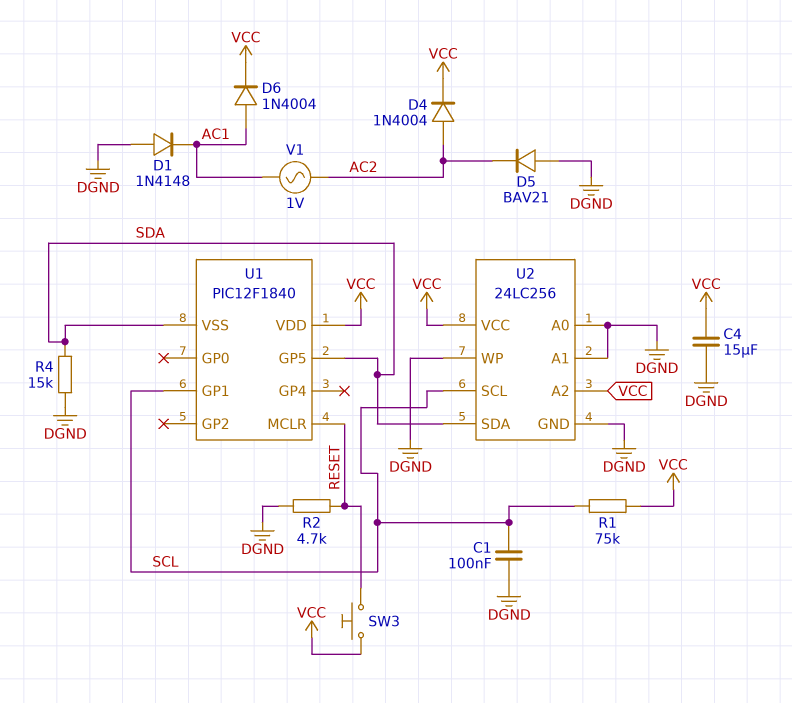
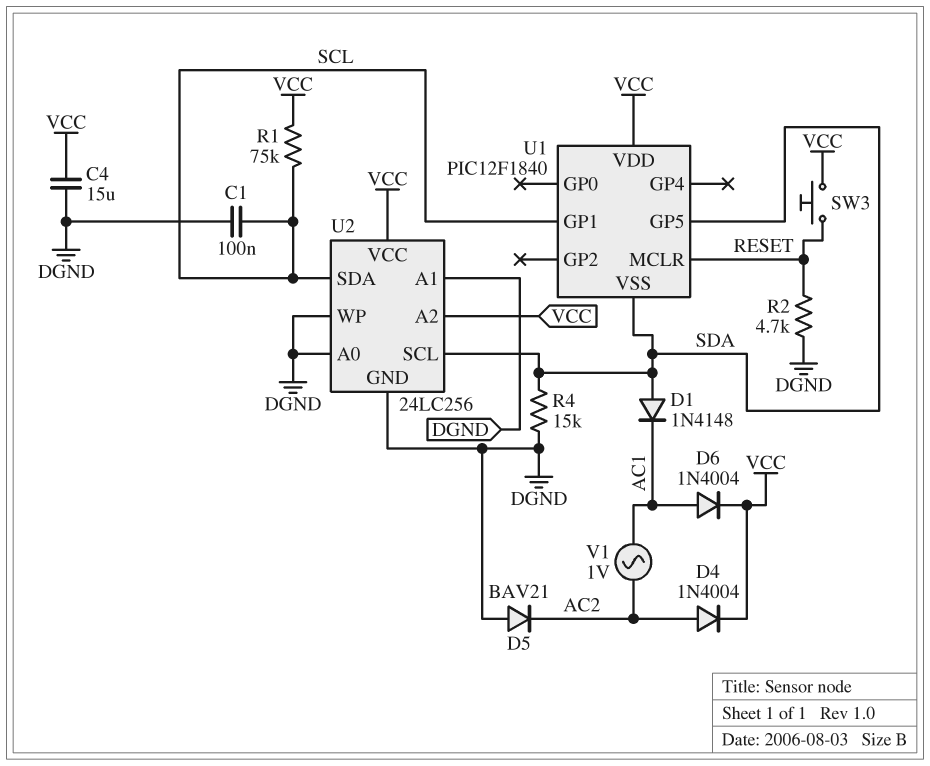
D1: diode 1N4148 (A DGND, K AC1) -> diode 1N4148 (A SDA, K AC1)
U2 pin SCL: SCL -> SDA
U2 pin SDA: SDA -> SCL

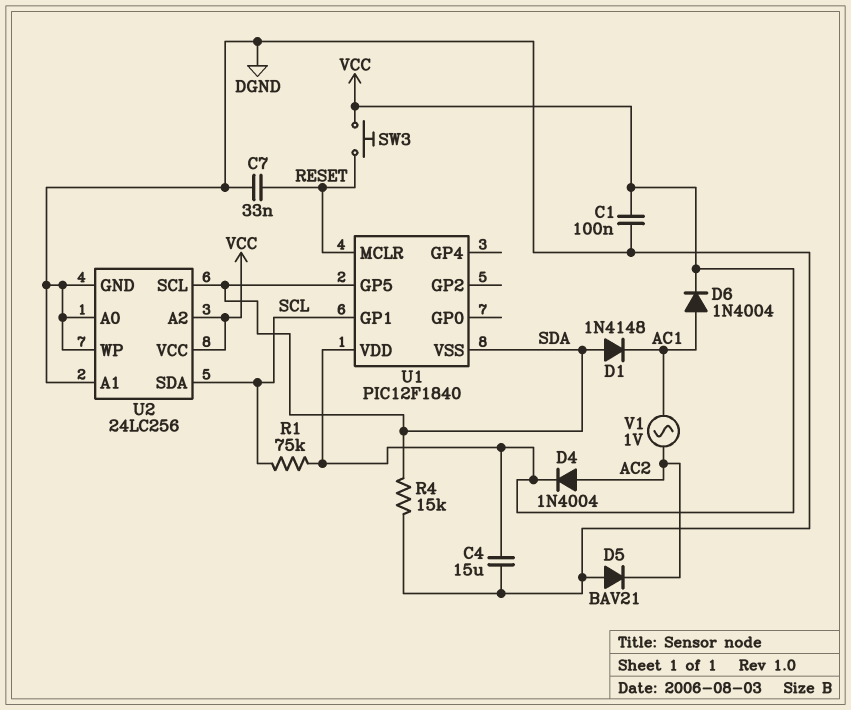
C1: 100nF (DGND, SCL) -> 100nF (DGND, VCC)
C7: none -> 33nF (DGND, RESET)
R2: 4.7k (DGND, RESET) -> none

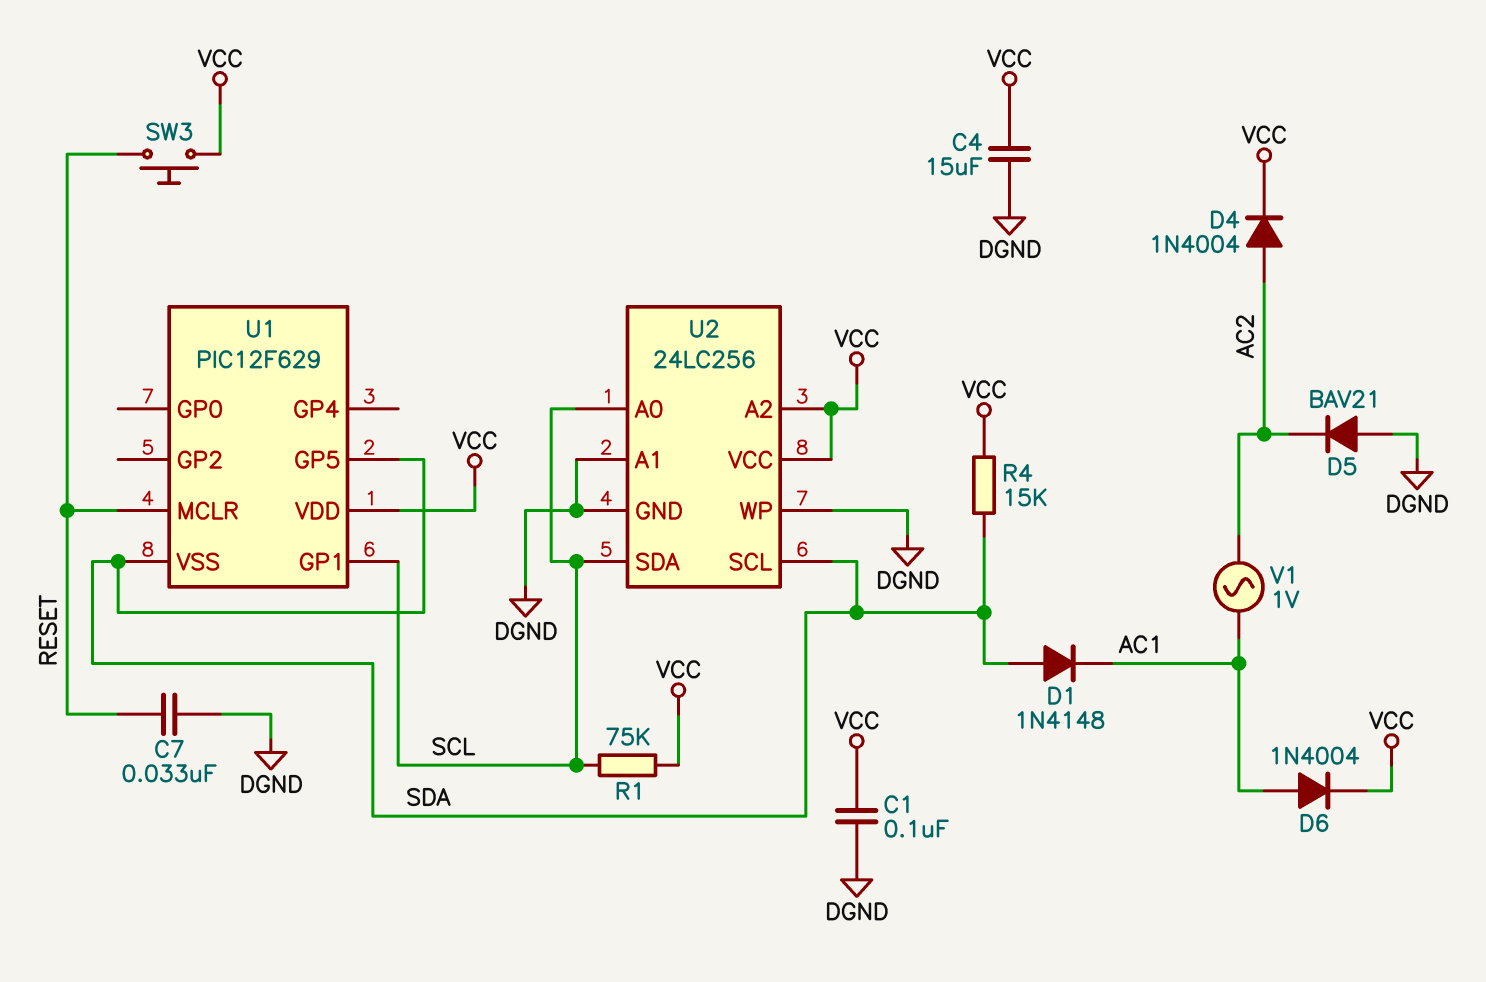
R4: 15k (DGND, SDA) -> 15k (SDA, VCC)
U1: PIC12F1840 -> PIC12F629
U2 pin A0: DGND -> SCL

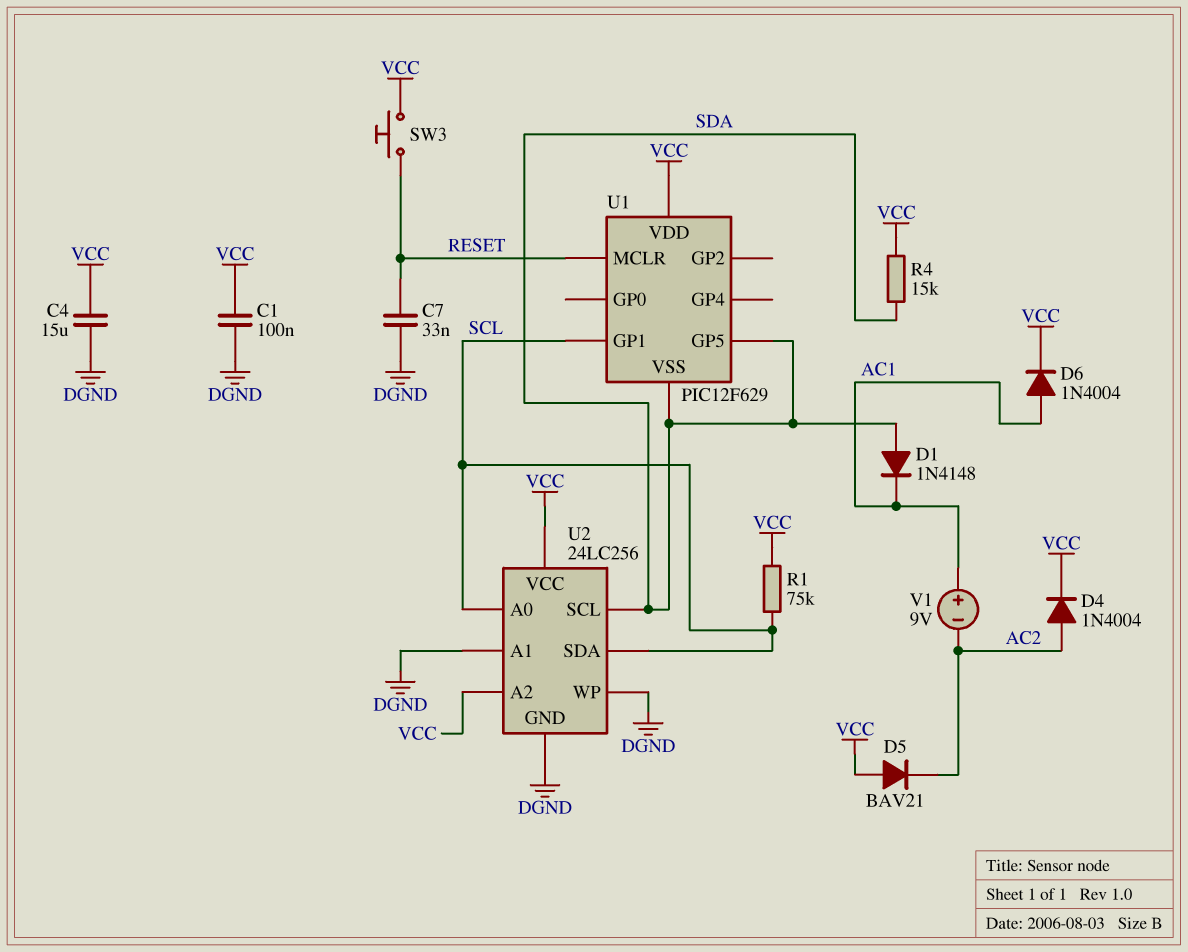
D5: diode BAV21 (A DGND, K AC2) -> diode BAV21 (A VCC, K AC2)
V1: AC 1V (AC1, AC2) -> 9V (plus AC1, minus AC2)

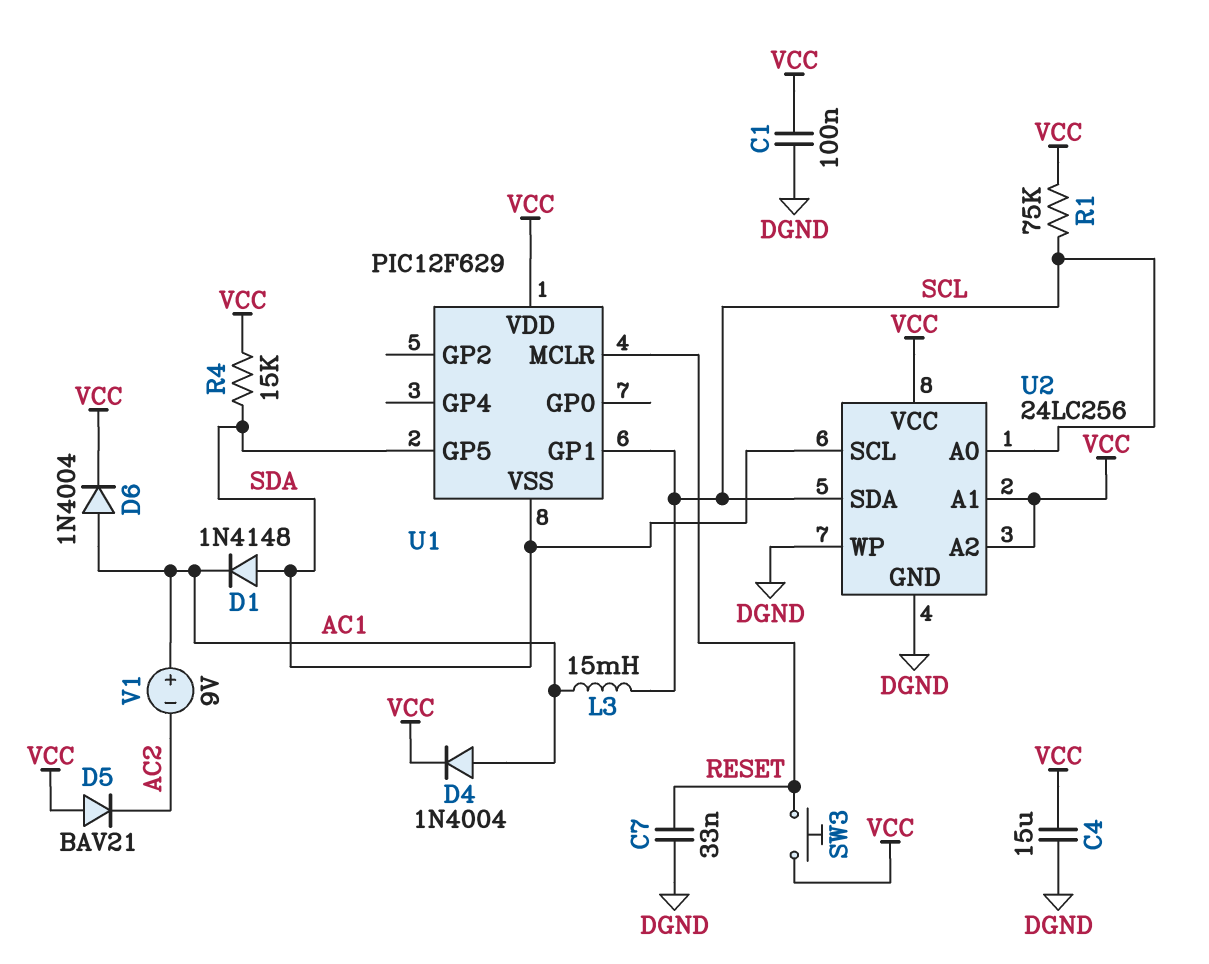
D4: diode 1N4004 (A AC2, K VCC) -> diode 1N4004 (A AC1, K VCC)
L3: none -> 15mH (AC1, SCL)
U2 pin A1: DGND -> VCC

